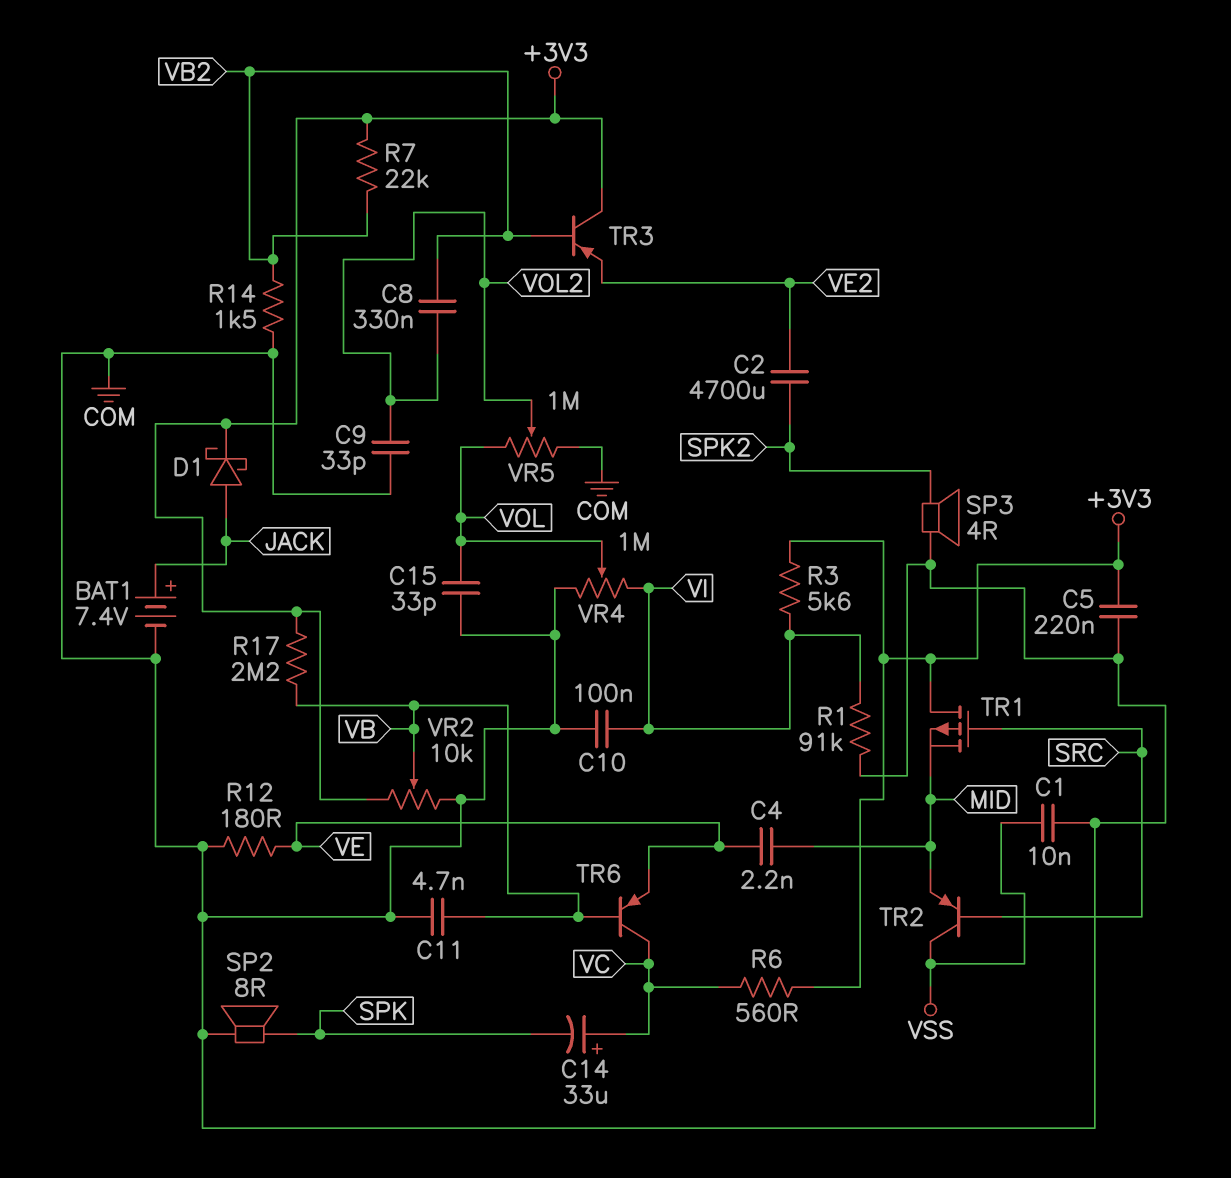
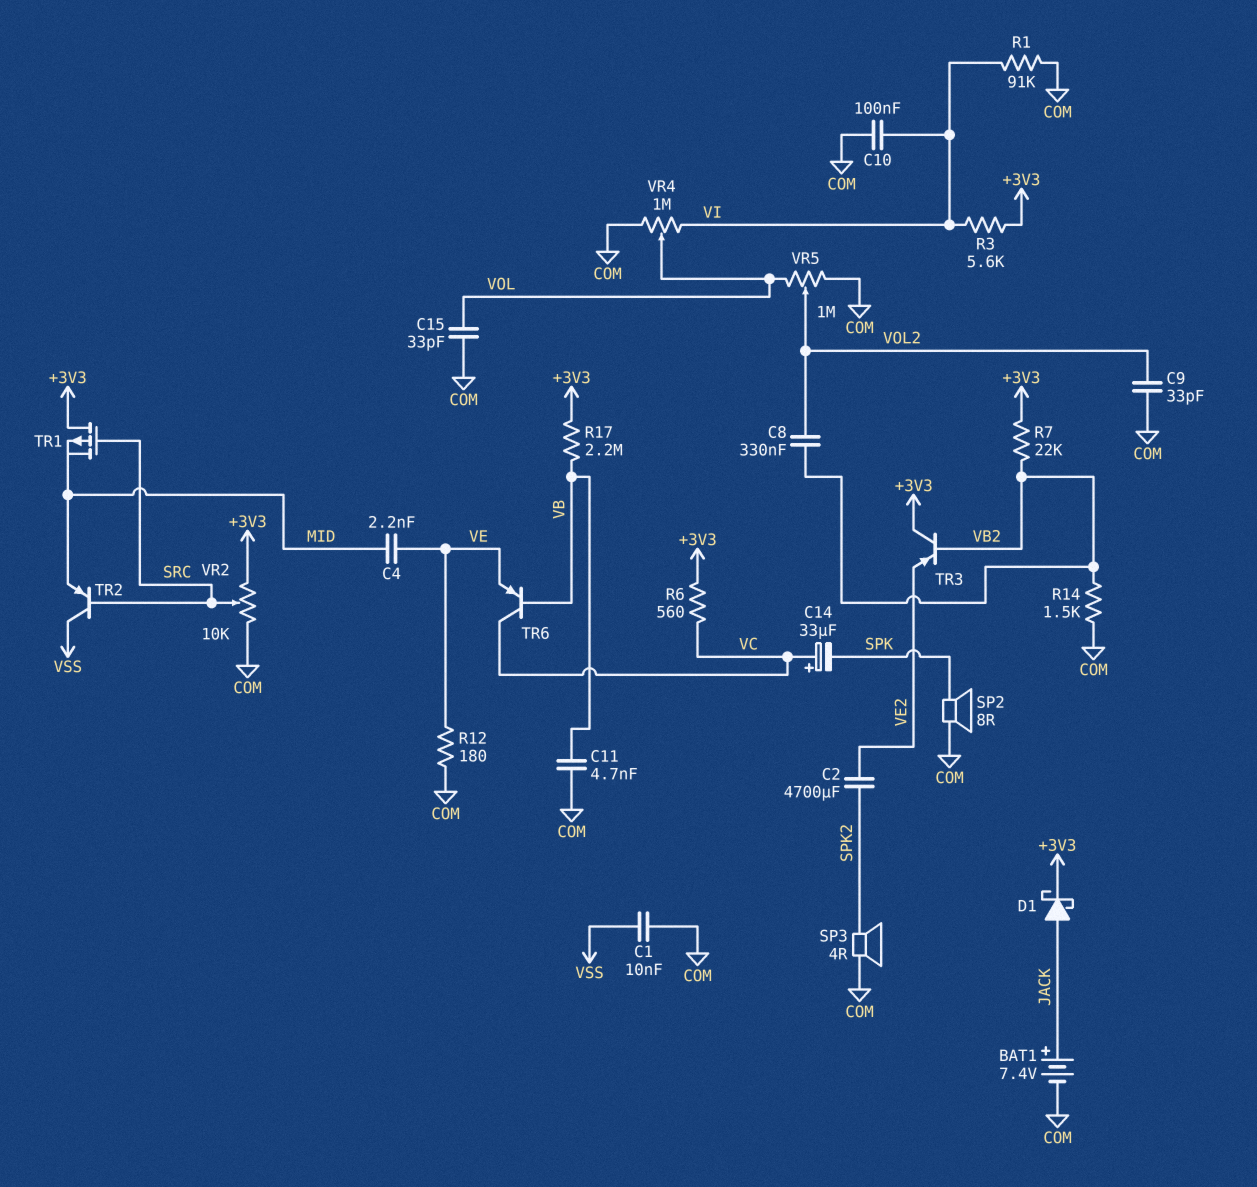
C5: 220nF (+3V3, COM) -> none
VR2: 10k (+3V3, COM, wiper VB) -> 10k (+3V3, COM, wiper SRC)

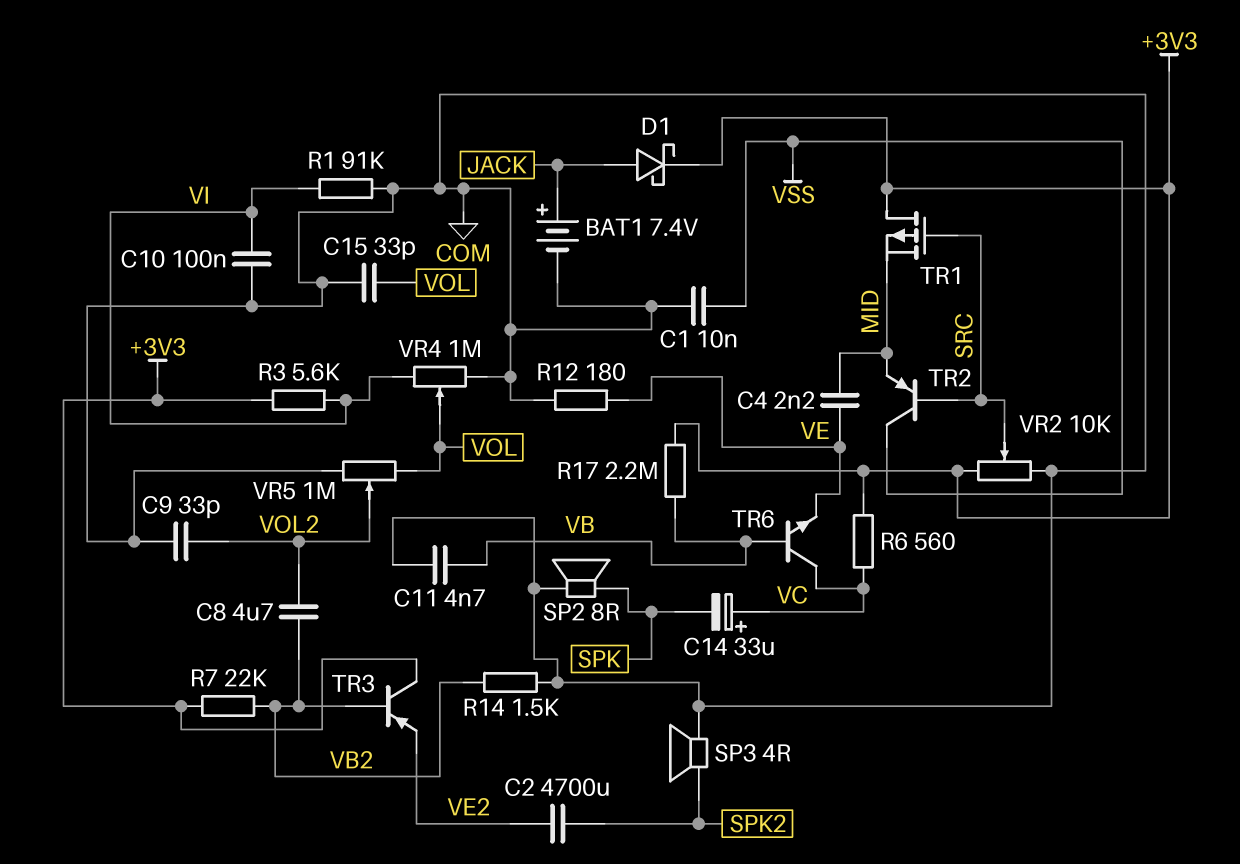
C8: 330nF (VB2, VOL2) -> 4.7uF (VB2, VOL2)
TR6: PNP (B VB, C VC, E VE) -> NPN (B VB, C VC, E VE)

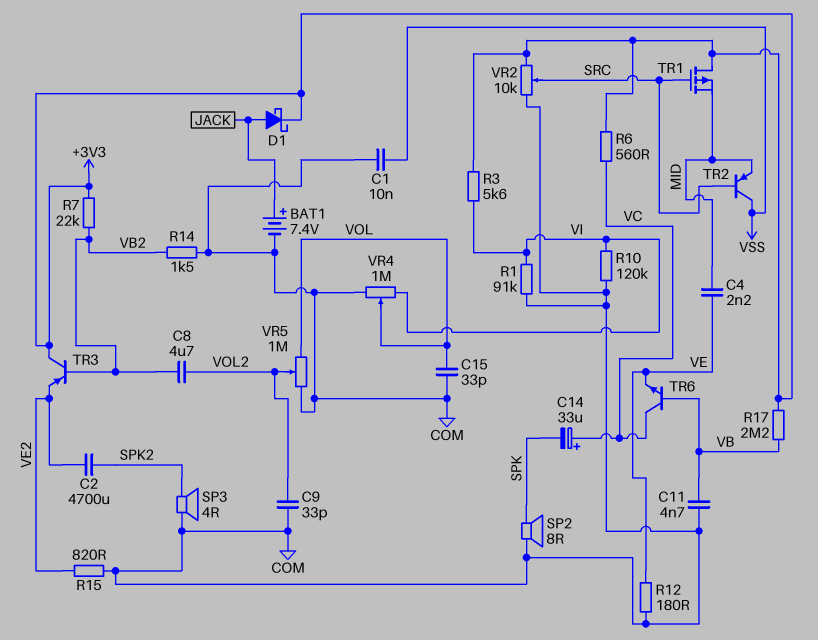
C10: 100nF (COM, VI) -> none
R10: none -> 120k (COM, VI)
R15: none -> 820 (COM, VE2)

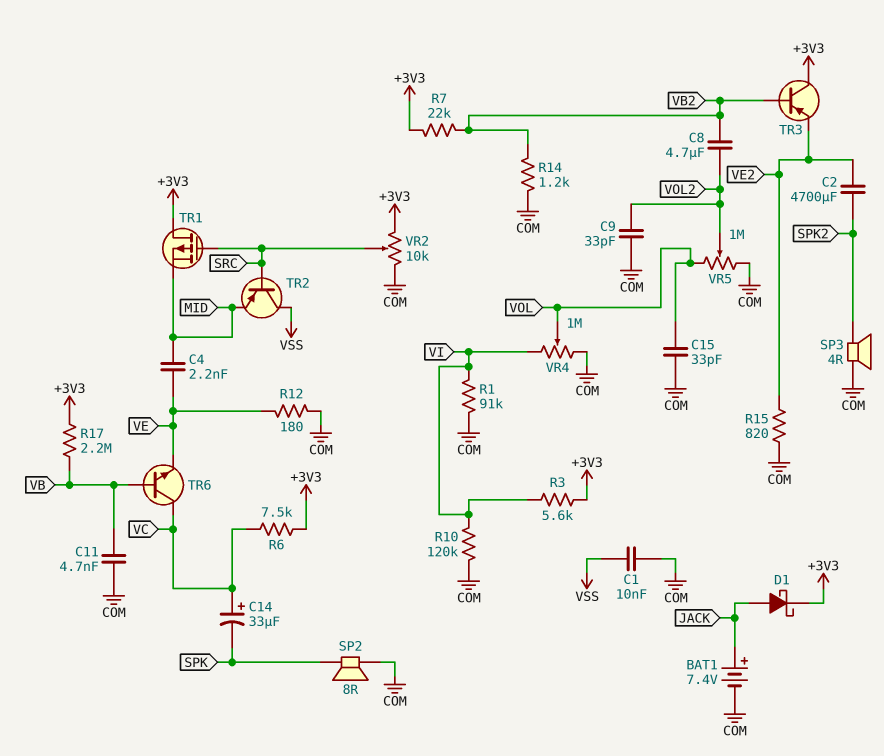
R6: 560 (+3V3, VC) -> 7.5k (+3V3, VC)
R14: 1.5k (COM, VB2) -> 1.2k (COM, VB2)

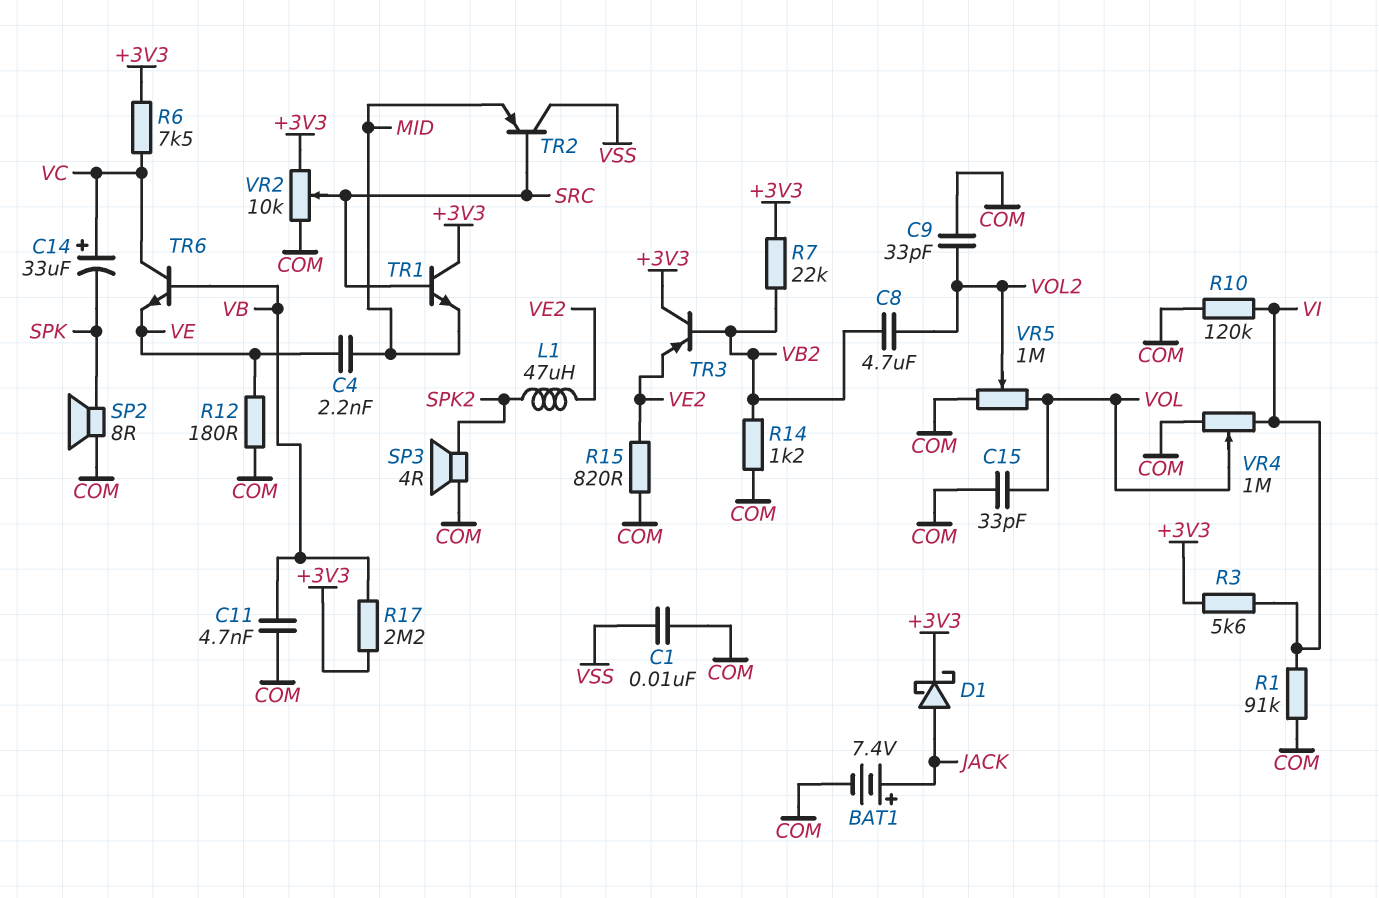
C2: 4700uF (SPK2, VE2) -> none
L1: none -> 47uH (SPK2, VE2)
TR1: PMOS (G SRC, D +3V3, S MID) -> NPN (B SRC, C +3V3, E MID)

